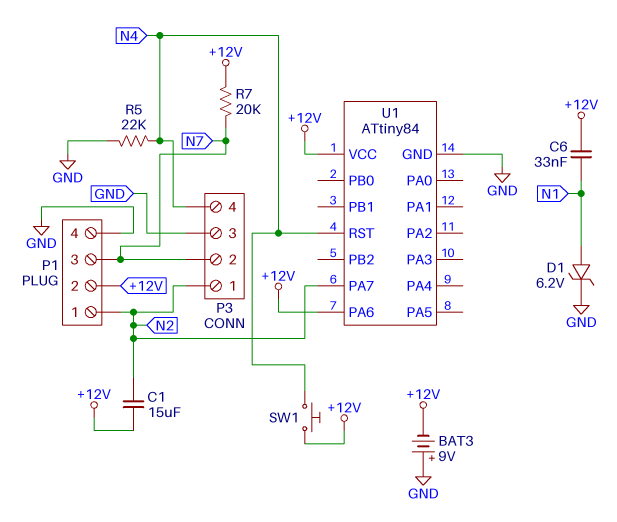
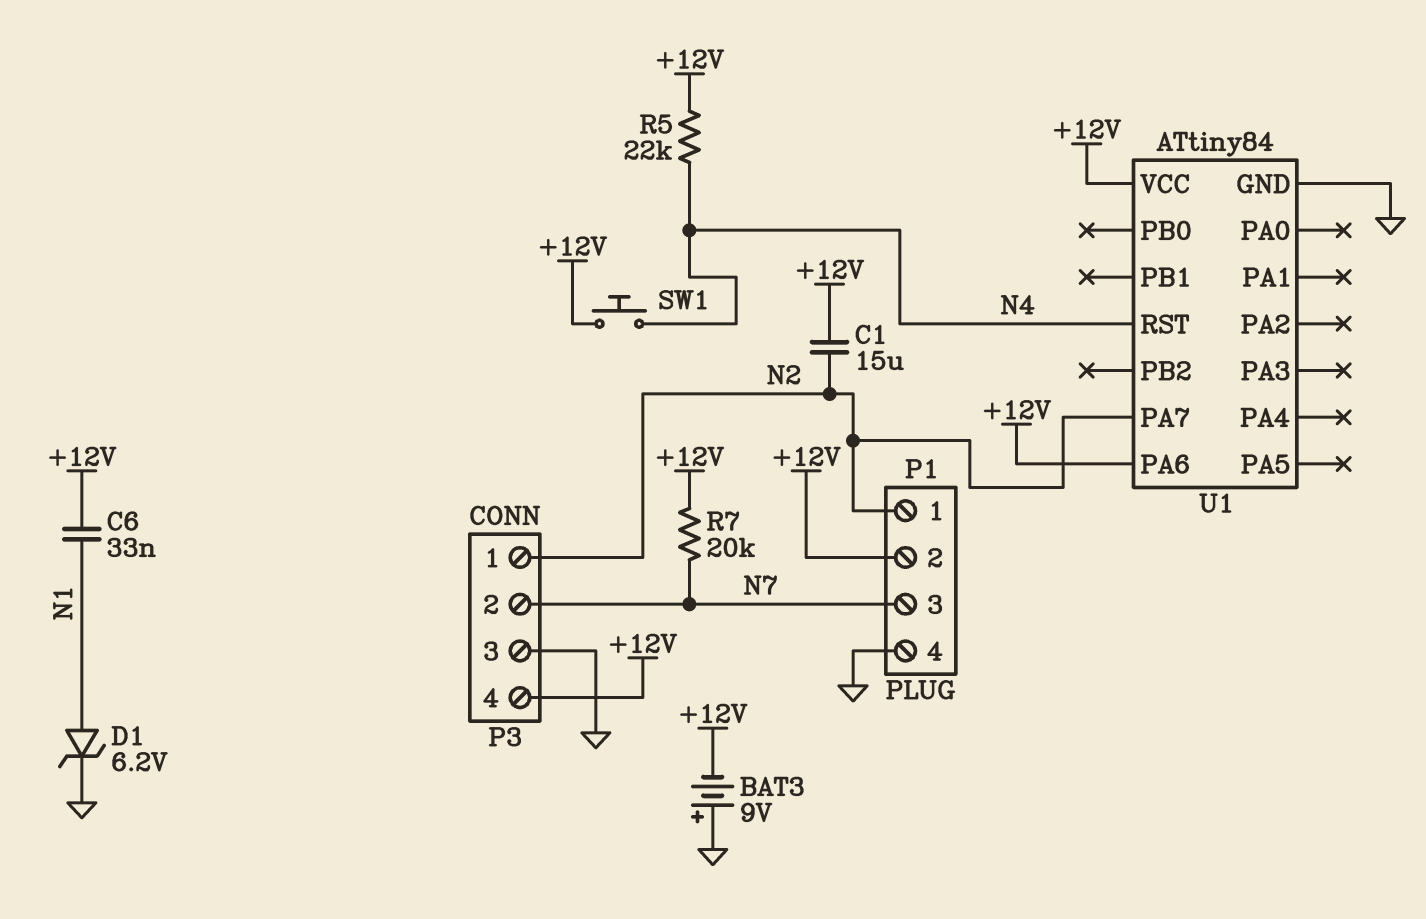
P3 pin 4: N4 -> +12V
R5: 22k (GND, N4) -> 22k (+12V, N4)

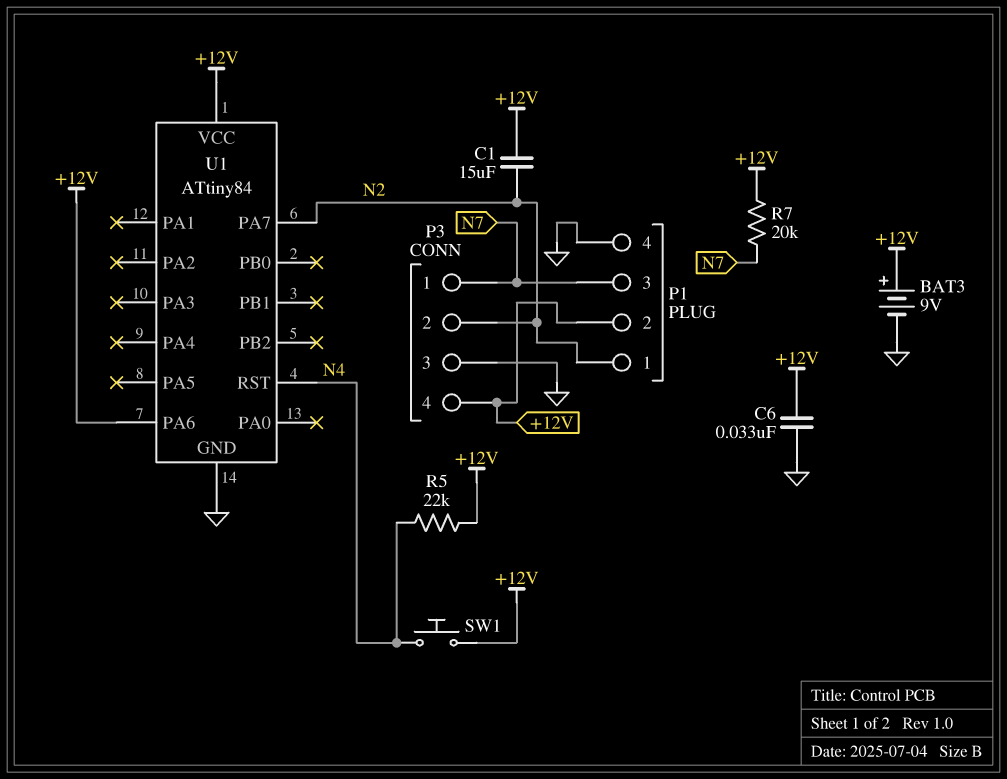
BAT3: 9V (plus GND, minus +12V) -> 9V (plus +12V, minus GND)
C6: 33nF (+12V, N1) -> 33nF (+12V, GND)
D1: zener 6.2V (A N1, K GND) -> none
P3 pin 1: N2 -> N7
P3 pin 2: N7 -> N2

